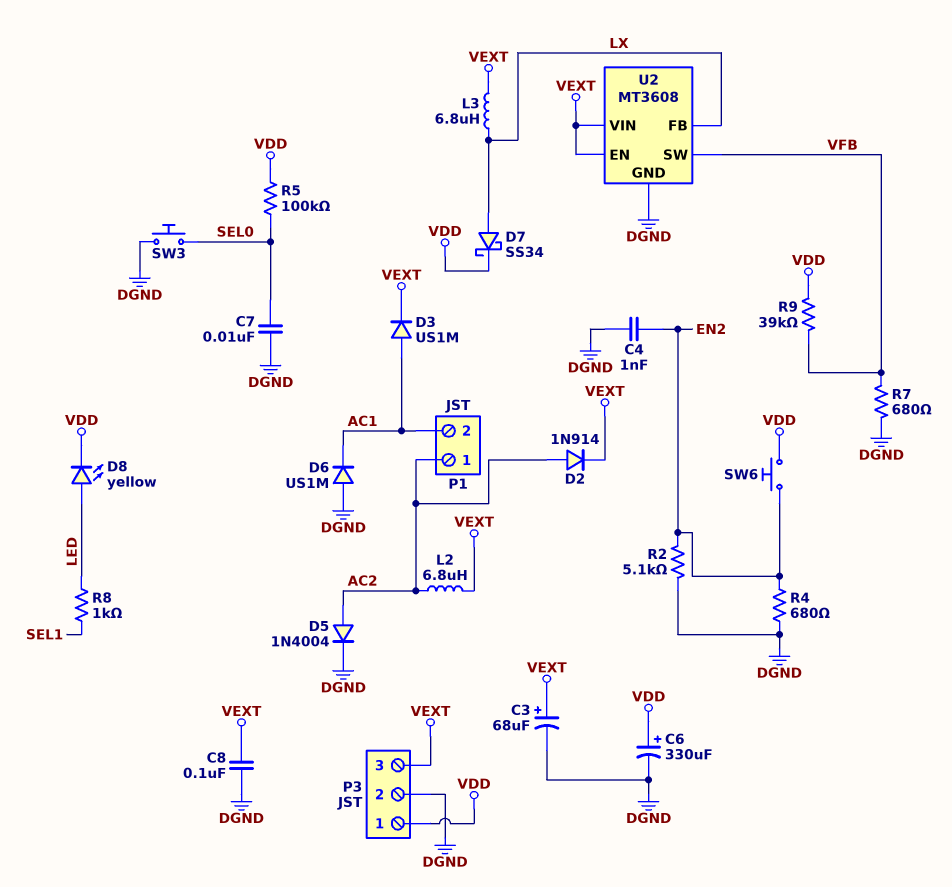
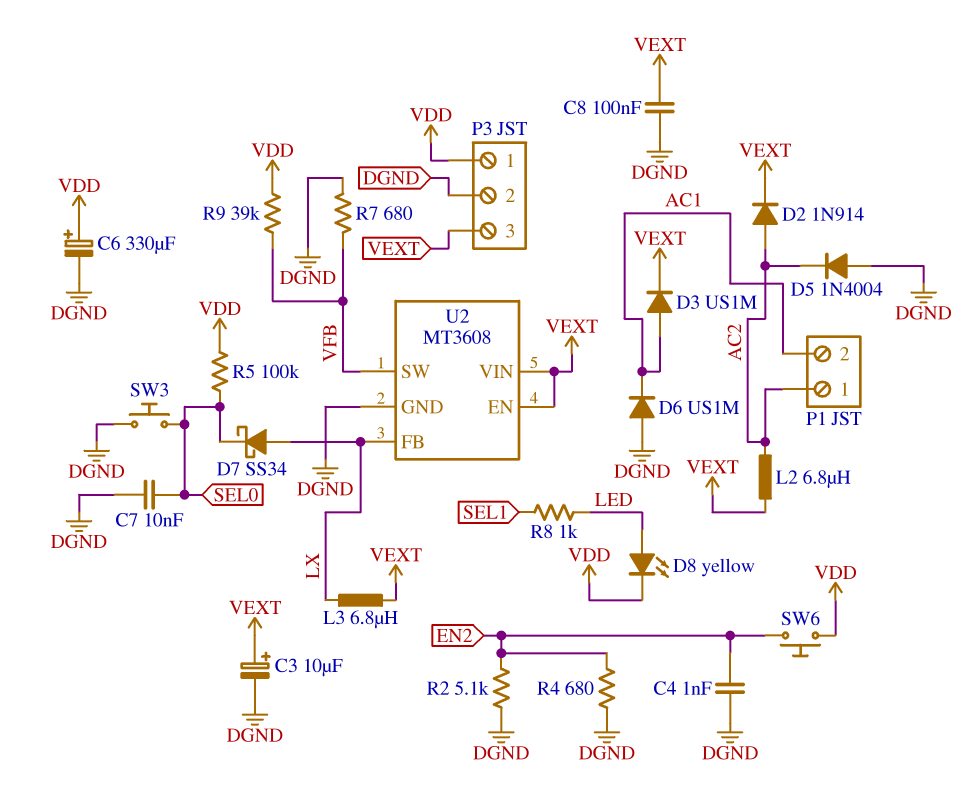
C3: 68uF (plus VEXT, minus DGND) -> 10uF (plus VEXT, minus DGND)
D5: diode 1N4004 (A AC2, K DGND) -> diode 1N4004 (A DGND, K AC2)
D7: schottky SS34 (A LX, K VDD) -> schottky SS34 (A LX, K SEL0)

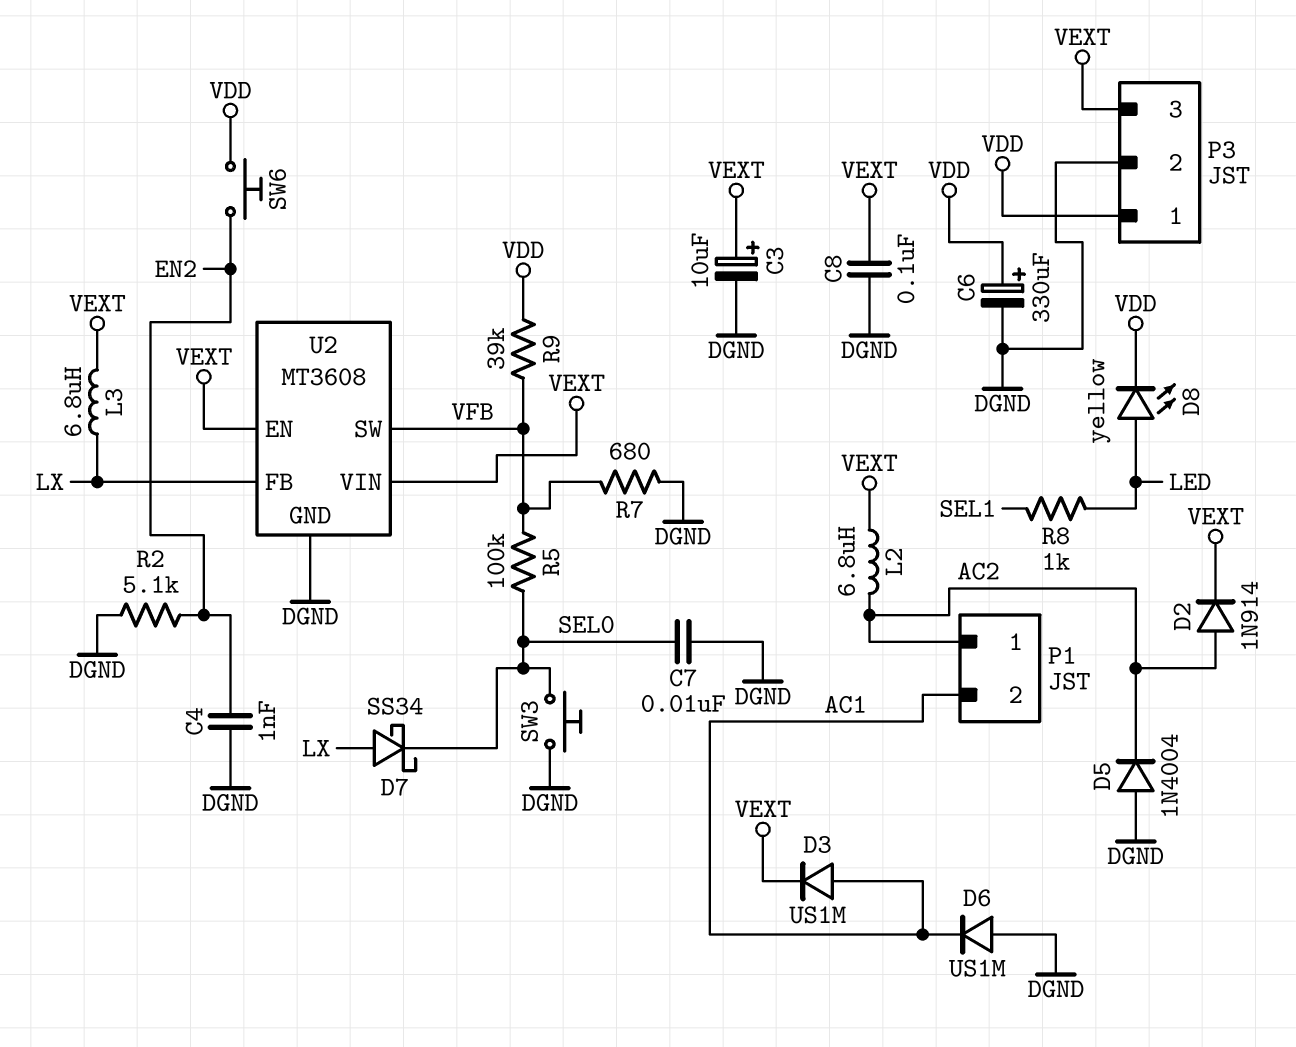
R4: 680 (DGND, EN2) -> none
R5: 100k (SEL0, VDD) -> 100k (SEL0, VFB)

